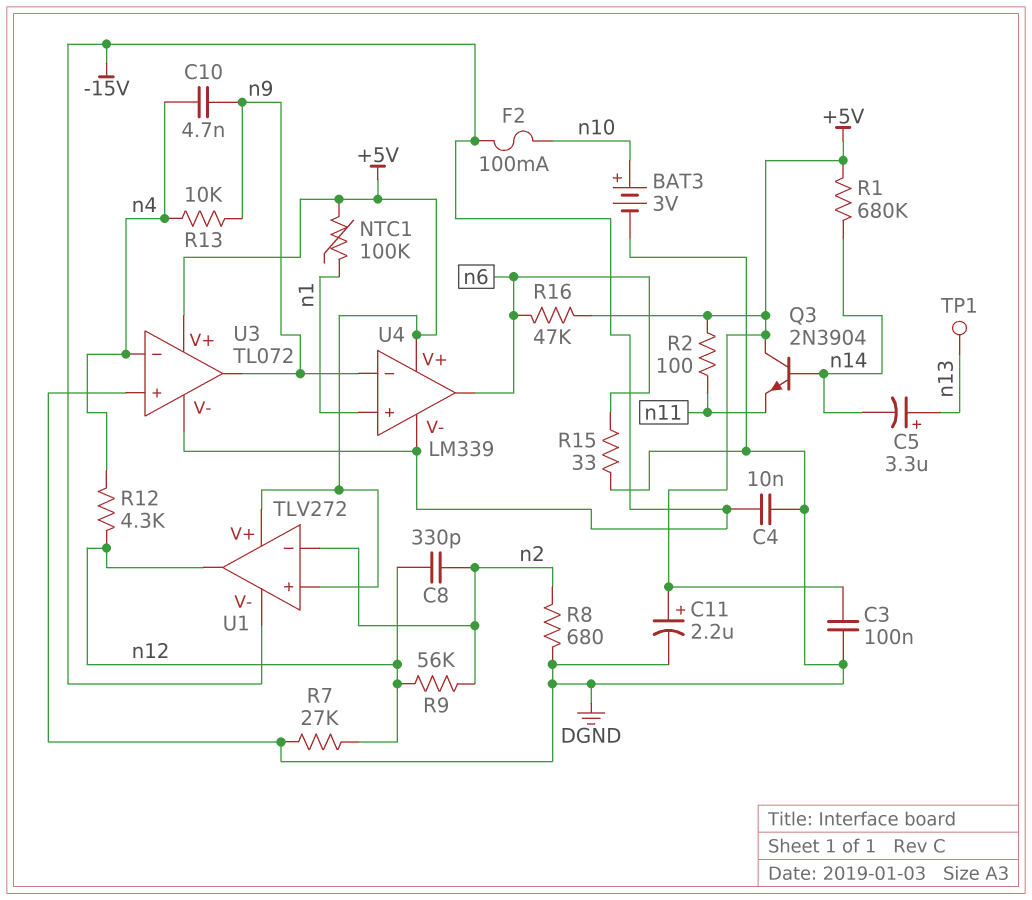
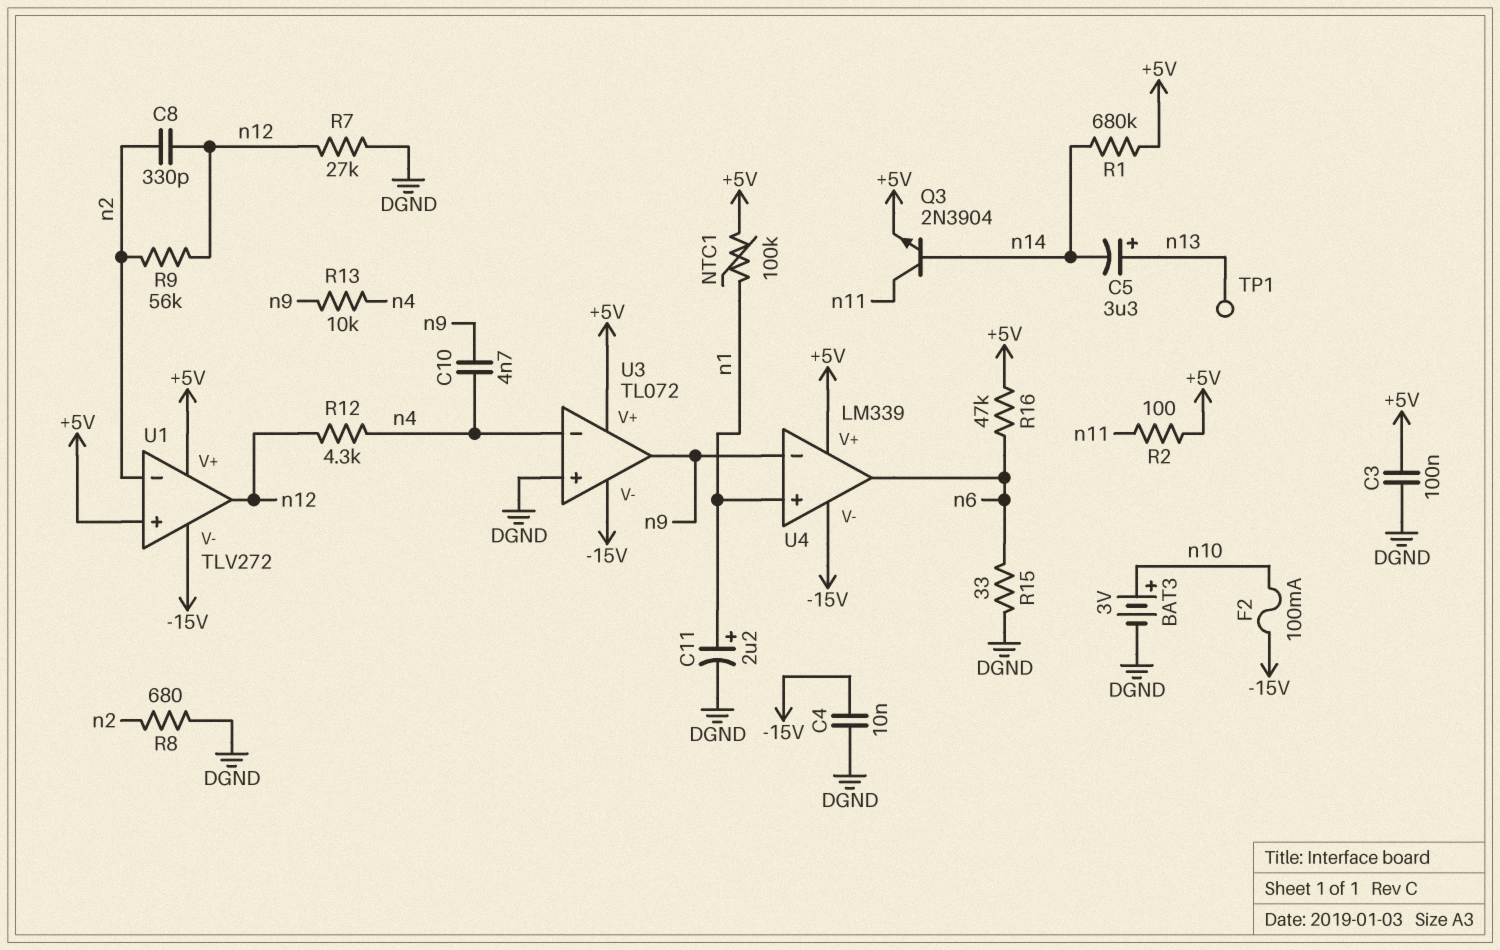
C11: 2.2uF (plus +5V, minus DGND) -> 2.2uF (plus n1, minus DGND)
Q3: NPN 2N3904 (B n14, C +5V, E n11) -> NPN 2N3904 (B n14, C n11, E +5V)

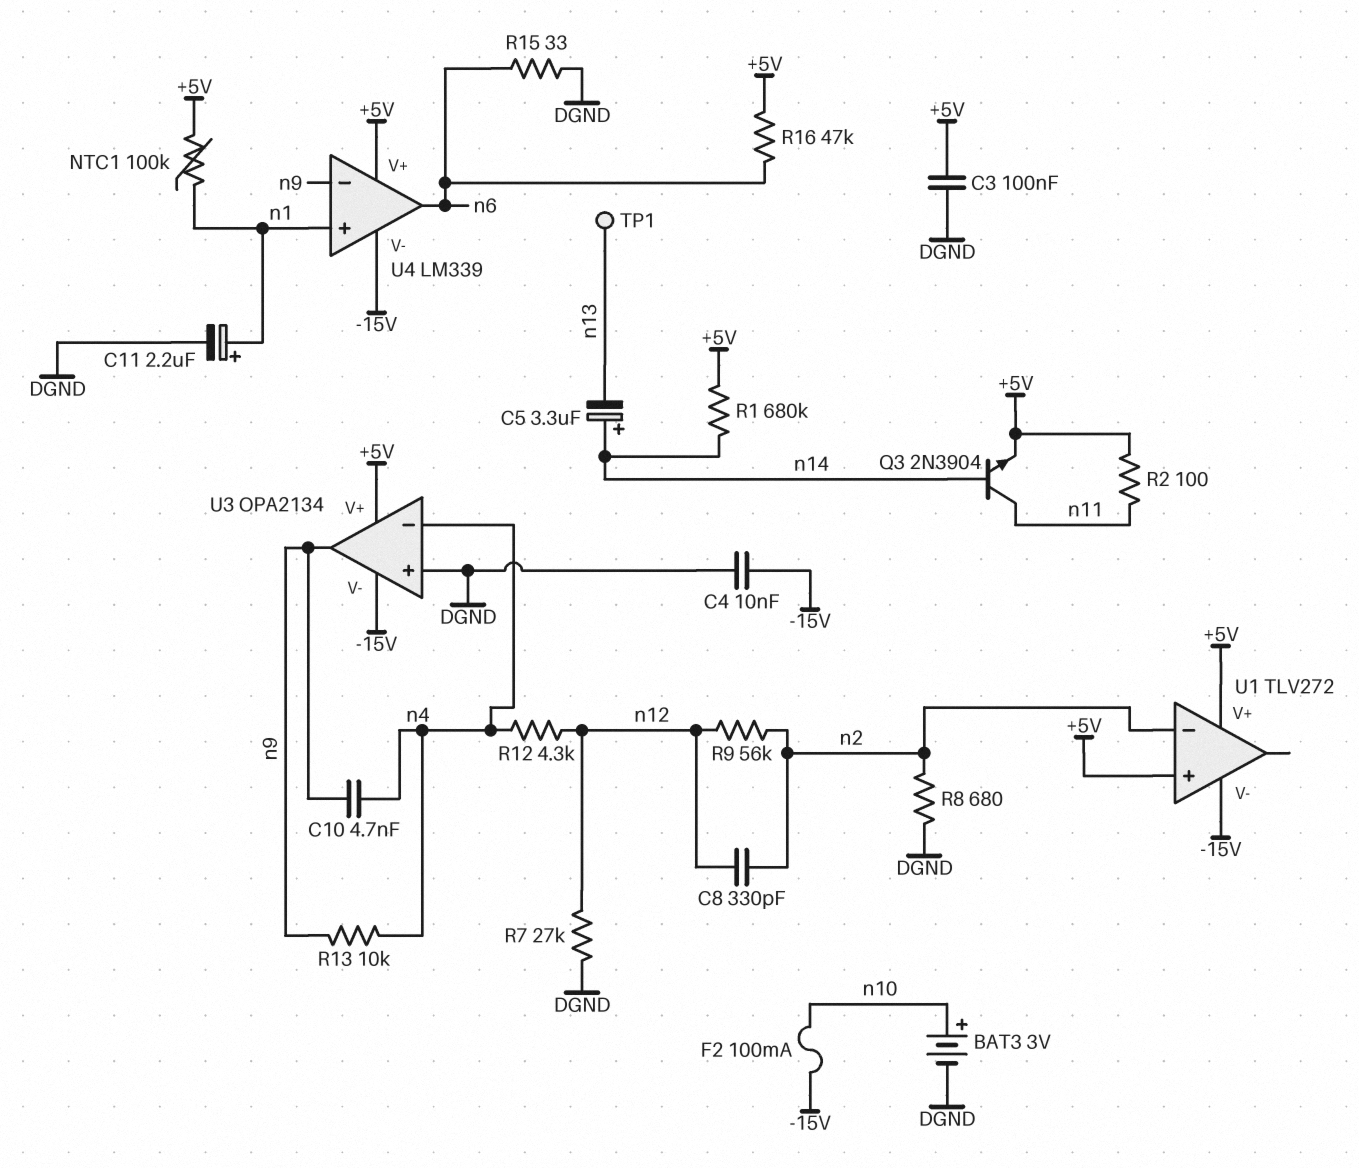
C5: 3.3uF (plus n13, minus n14) -> 3.3uF (plus n14, minus n13)
U1 pin out: n12 -> none
U3: TL072 -> OPA2134

